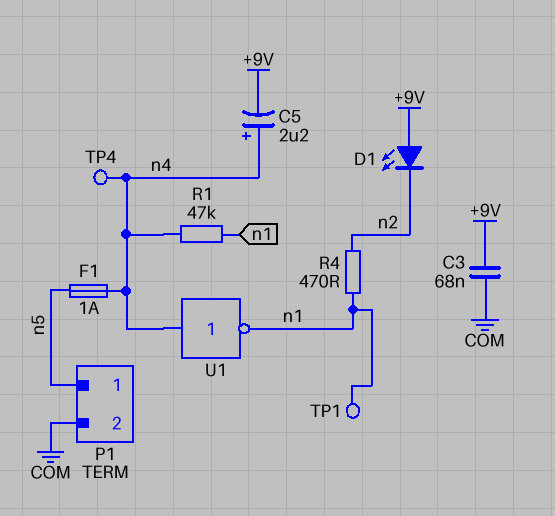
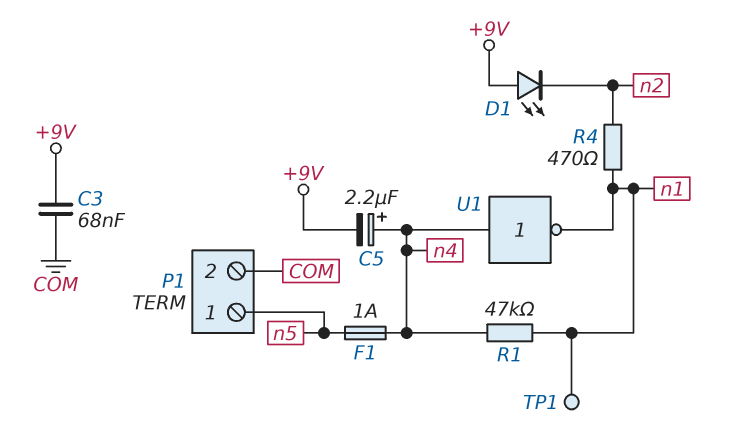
TP4: test point (n4) -> none

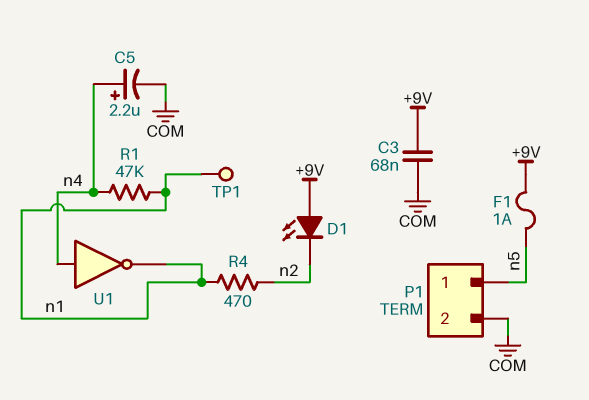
C5: 2.2uF (plus n4, minus +9V) -> 2.2uF (plus n4, minus COM)
F1: 1A (n4, n5) -> 1A (+9V, n5)

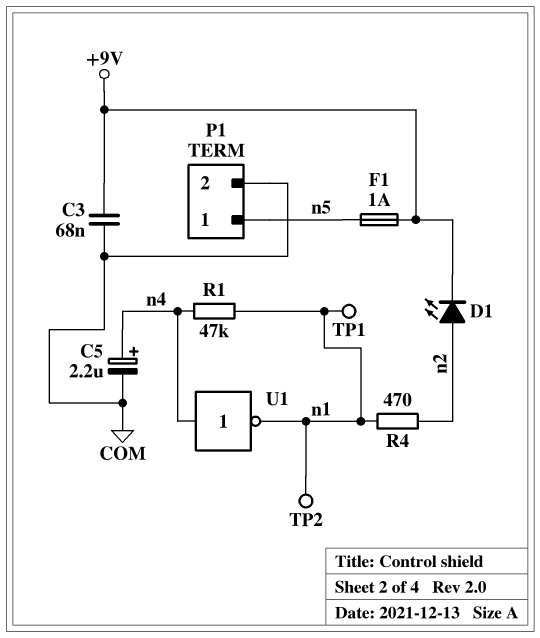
D1: LED (A +9V, K n2) -> LED (A n2, K +9V)
TP2: none -> test point (n1)

